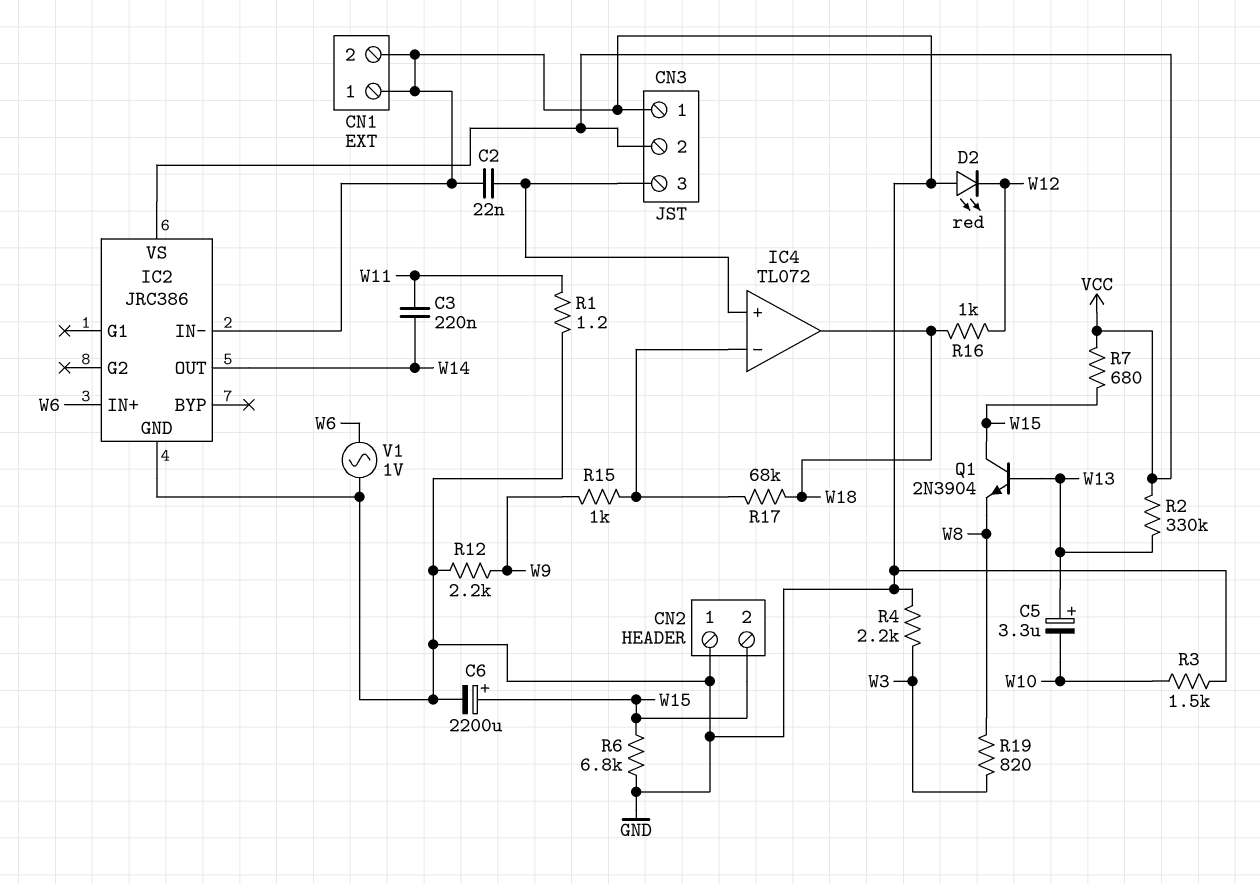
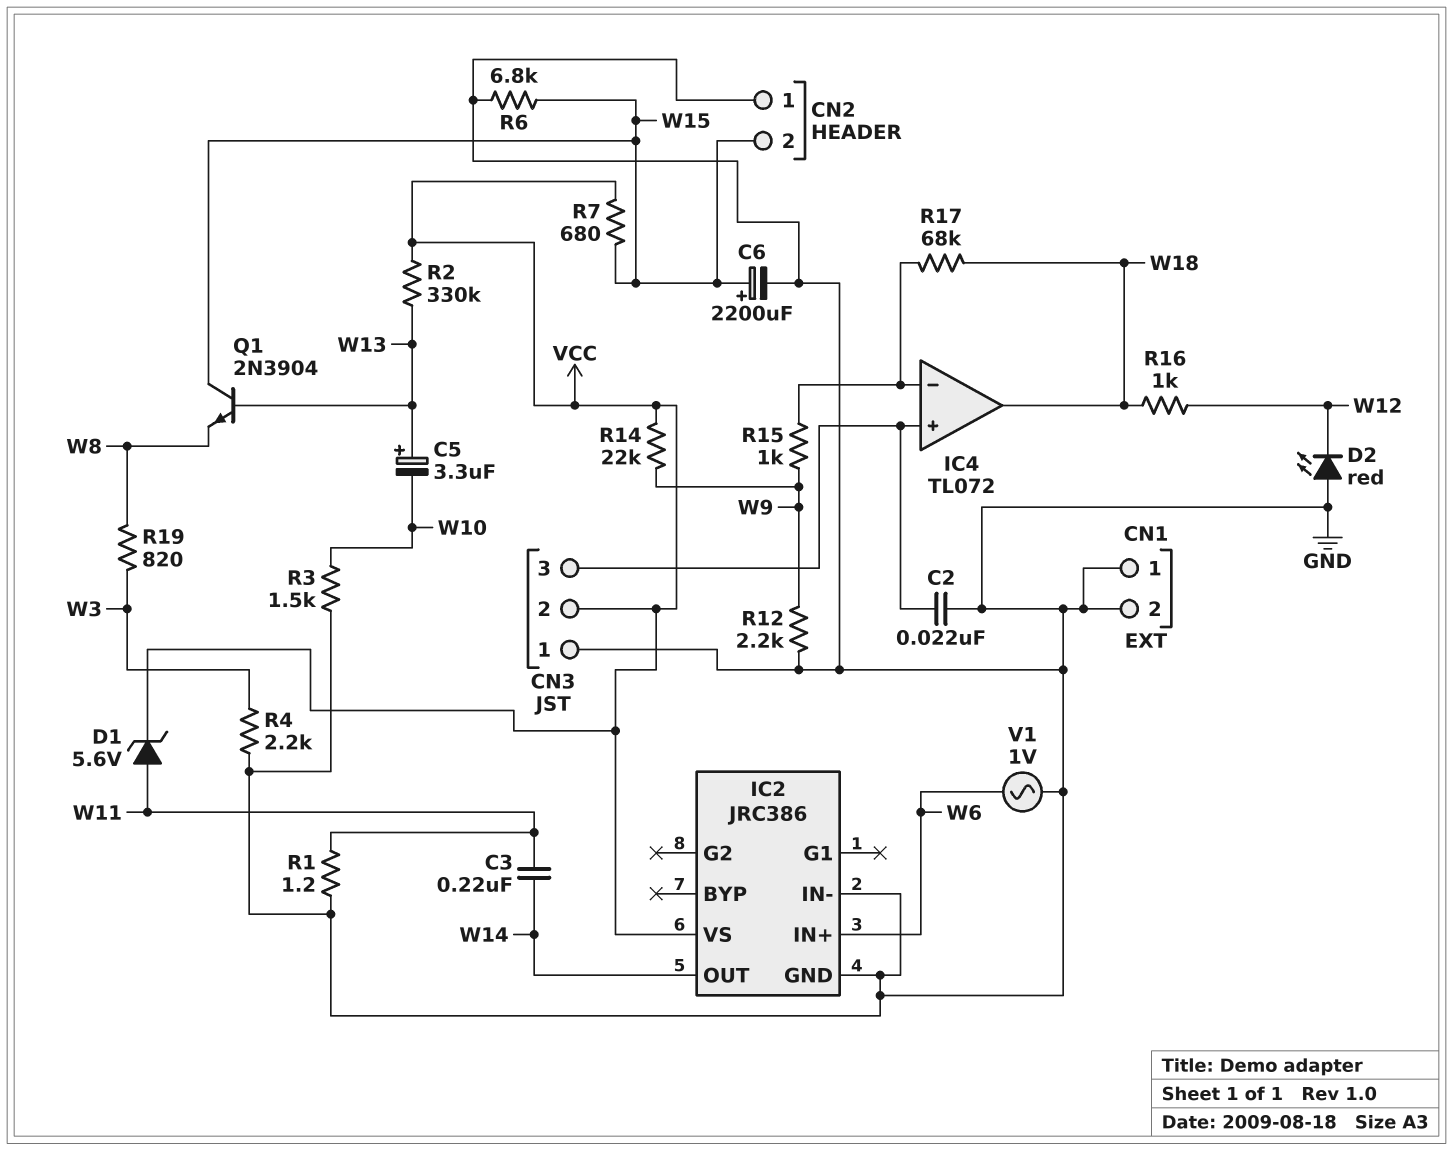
D1: none -> zener 5.6V (A W11, K VCC)
R14: none -> 22k (VCC, W9)

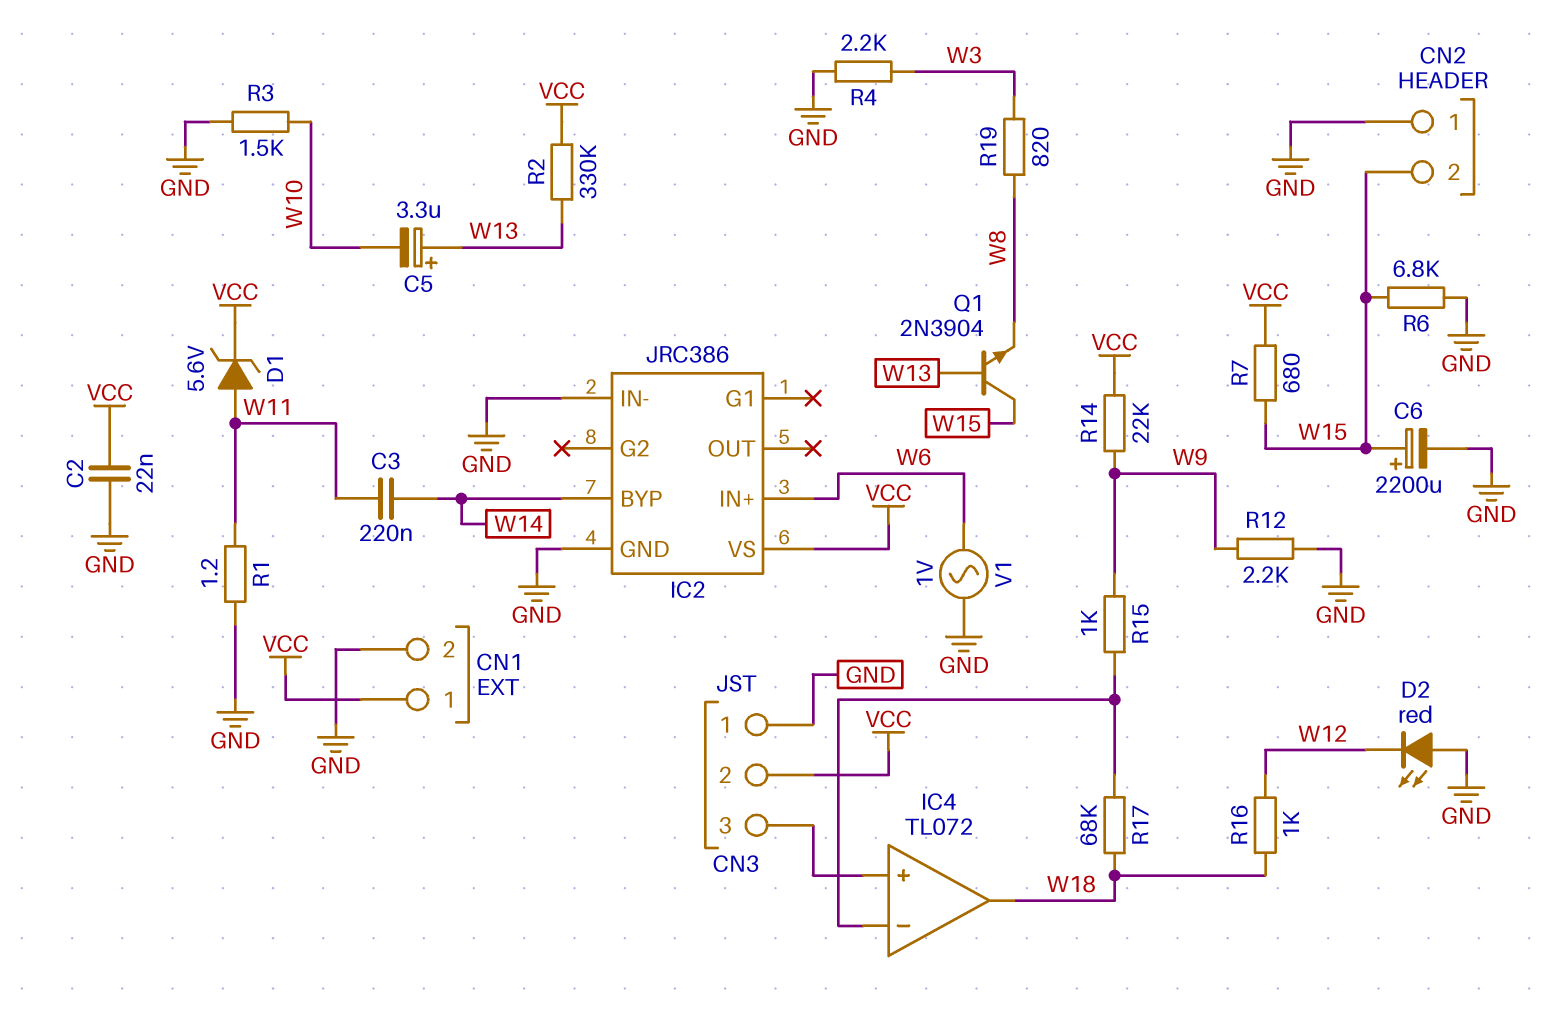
C2: 22nF (CN3/3, GND) -> 22nF (GND, VCC)
CN1 pin 1: GND -> VCC
IC2 pin BYP: none -> W14
IC2 pin OUT: W14 -> none

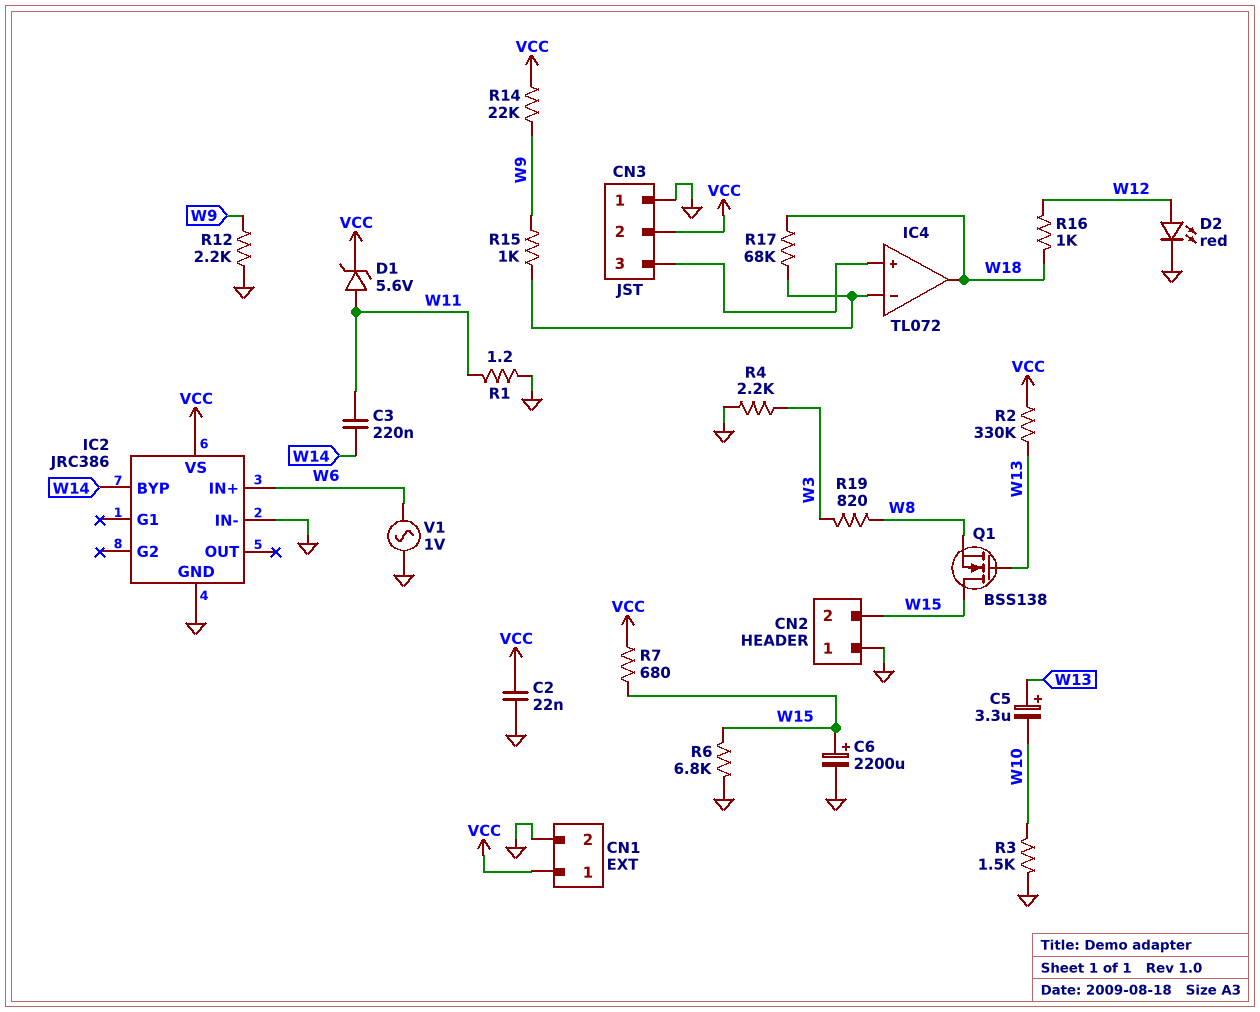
D2: LED red (A GND, K W12) -> LED red (A W12, K GND)
Q1: NPN 2N3904 (B W13, C W15, E W8) -> NMOS BSS138 (G W13, D W15, S W8)

